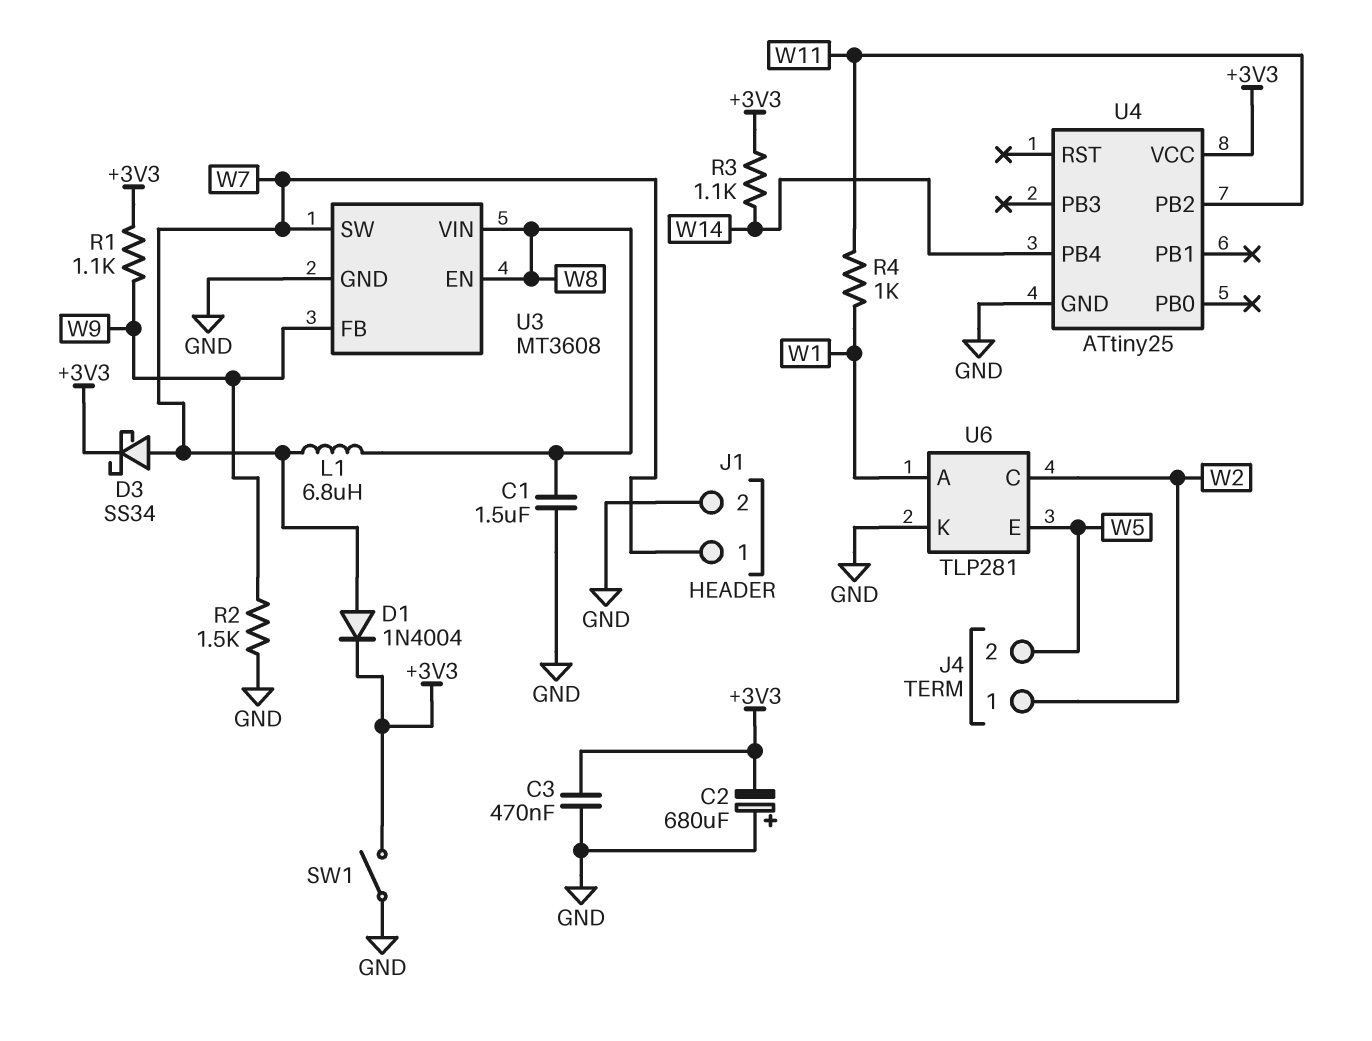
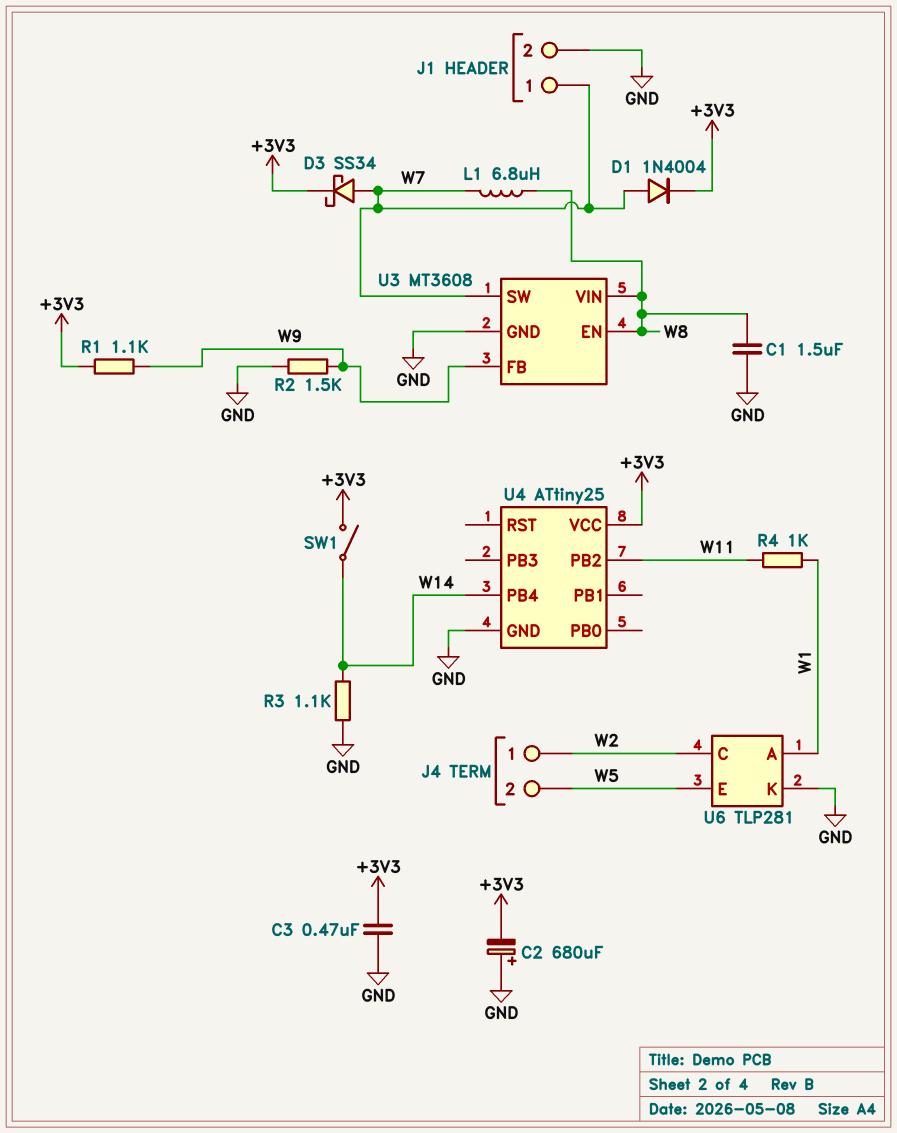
R3: 1.1k (+3V3, W14) -> 1.1k (GND, W14)
SW1: switch (+3V3, GND) -> switch (+3V3, W14)

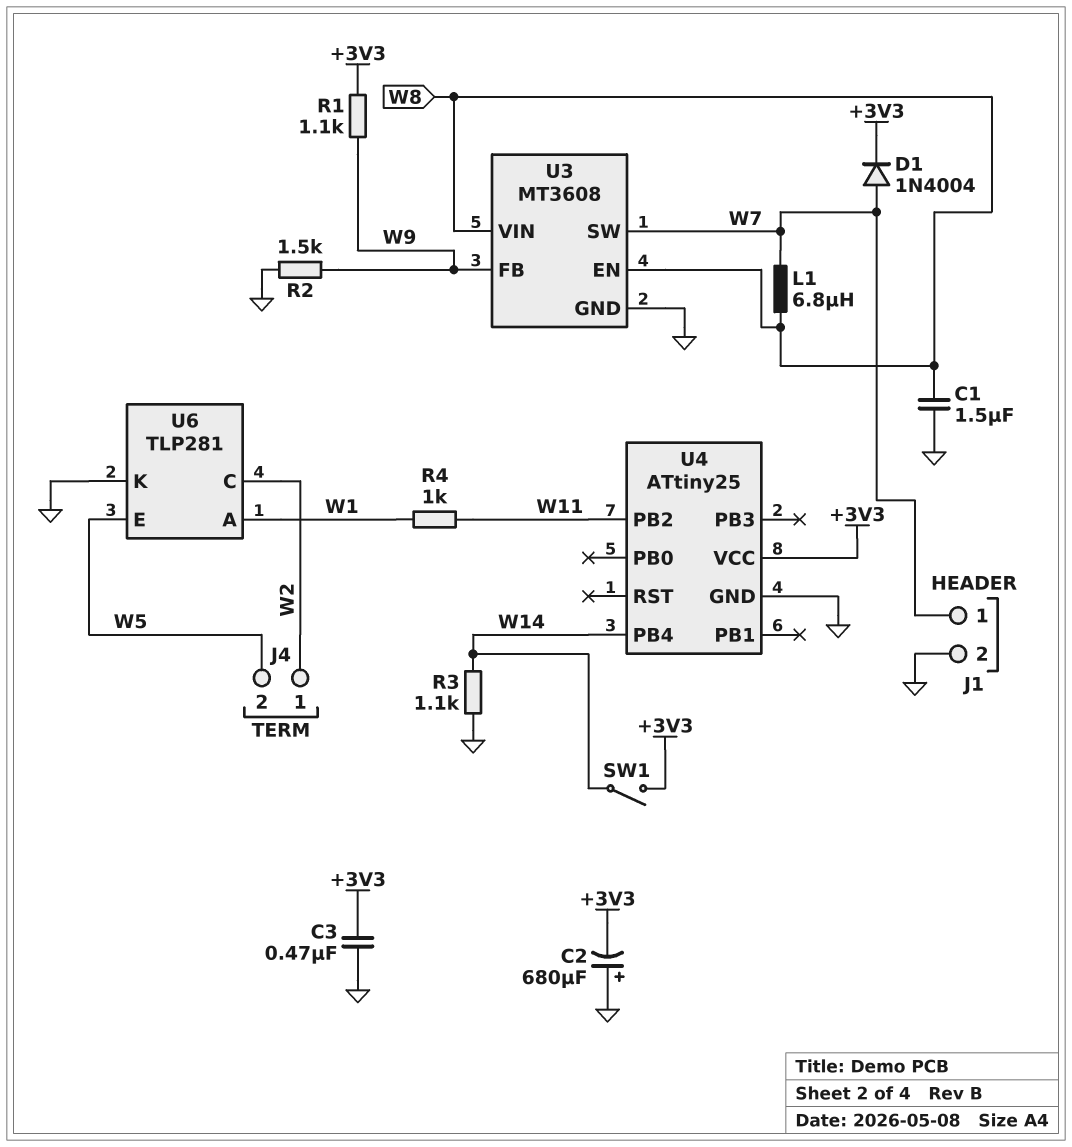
D3: schottky SS34 (A W7, K +3V3) -> none

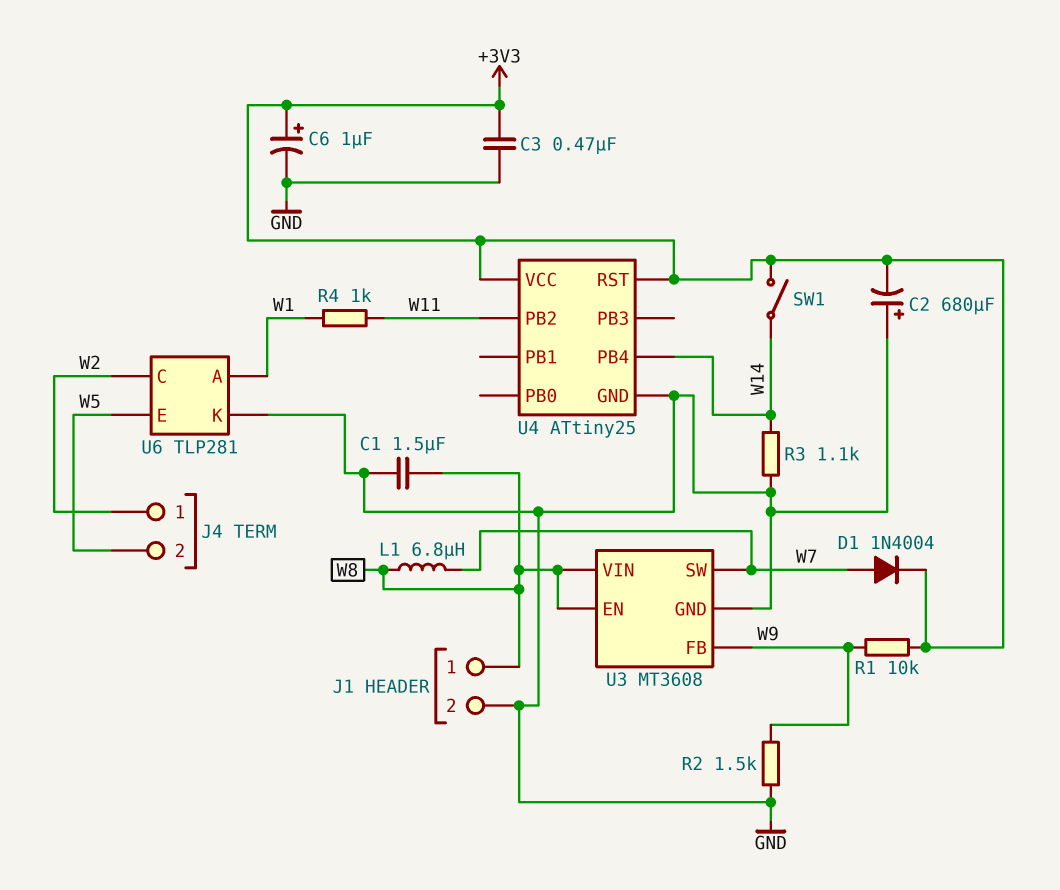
C6: none -> 1uF (plus +3V3, minus GND)
J1 pin 1: W7 -> W8
R1: 1.1k (+3V3, W9) -> 10k (+3V3, W9)
U4 pin RST: none -> +3V3

